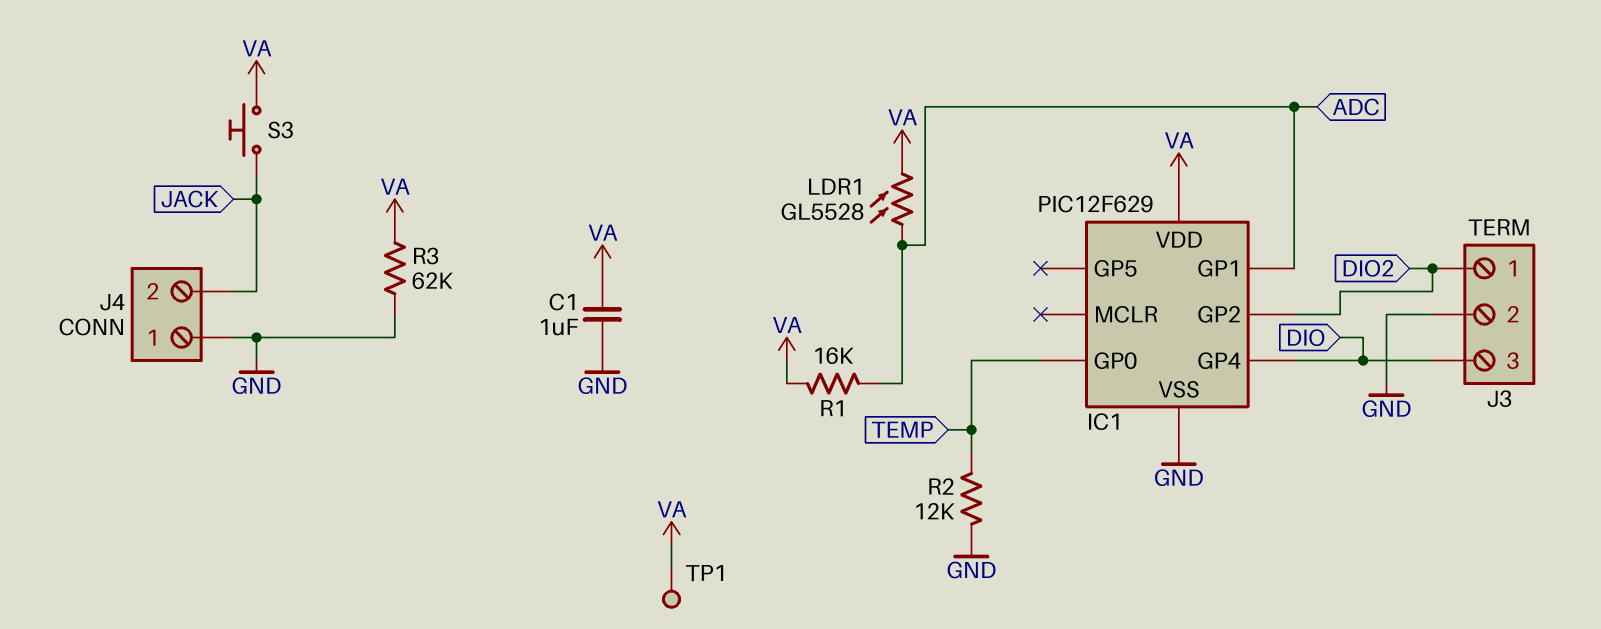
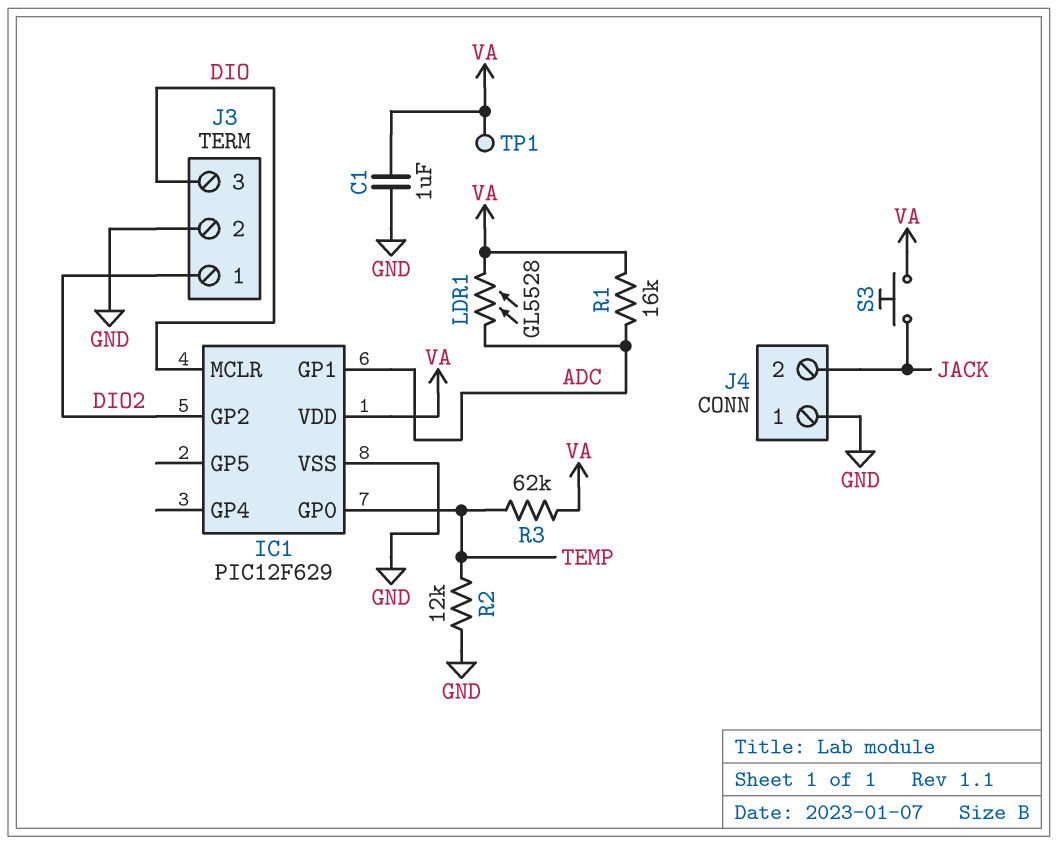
IC1 pin GP4: DIO -> none
IC1 pin MCLR: none -> DIO
R3: 62k (GND, VA) -> 62k (TEMP, VA)

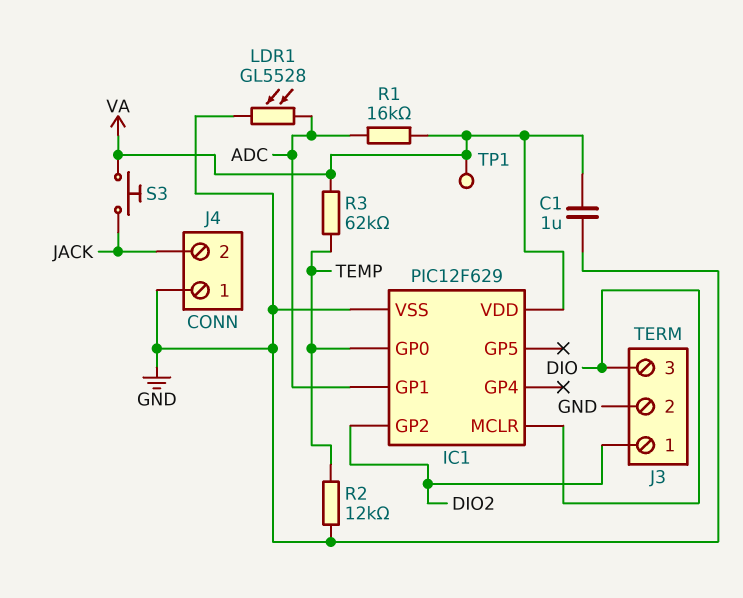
LDR1: GL5528 (ADC, VA) -> GL5528 (ADC, GND)

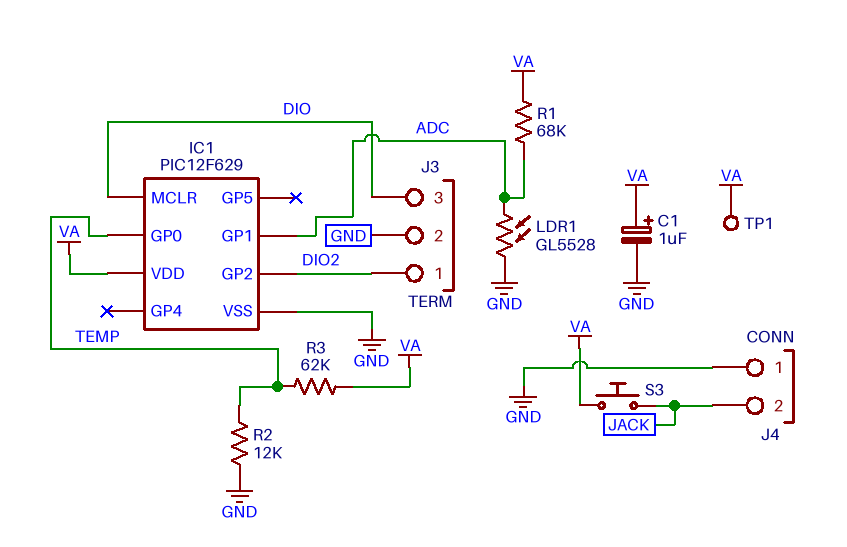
C1: 1uF (GND, VA) -> 1uF (plus VA, minus GND)
R1: 16k (ADC, VA) -> 68k (ADC, VA)

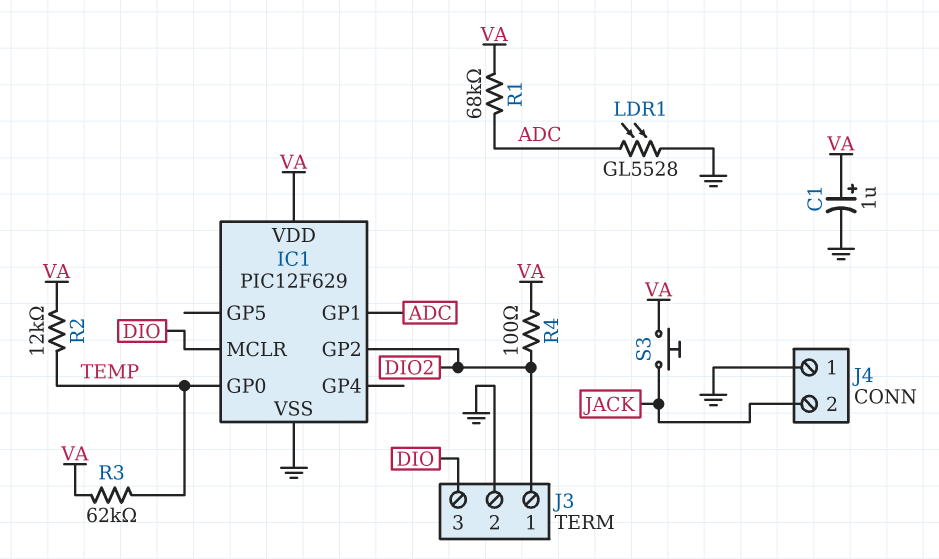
R2: 12k (GND, TEMP) -> 12k (TEMP, VA)
R4: none -> 100 (DIO2, VA)
TP1: test point (VA) -> none

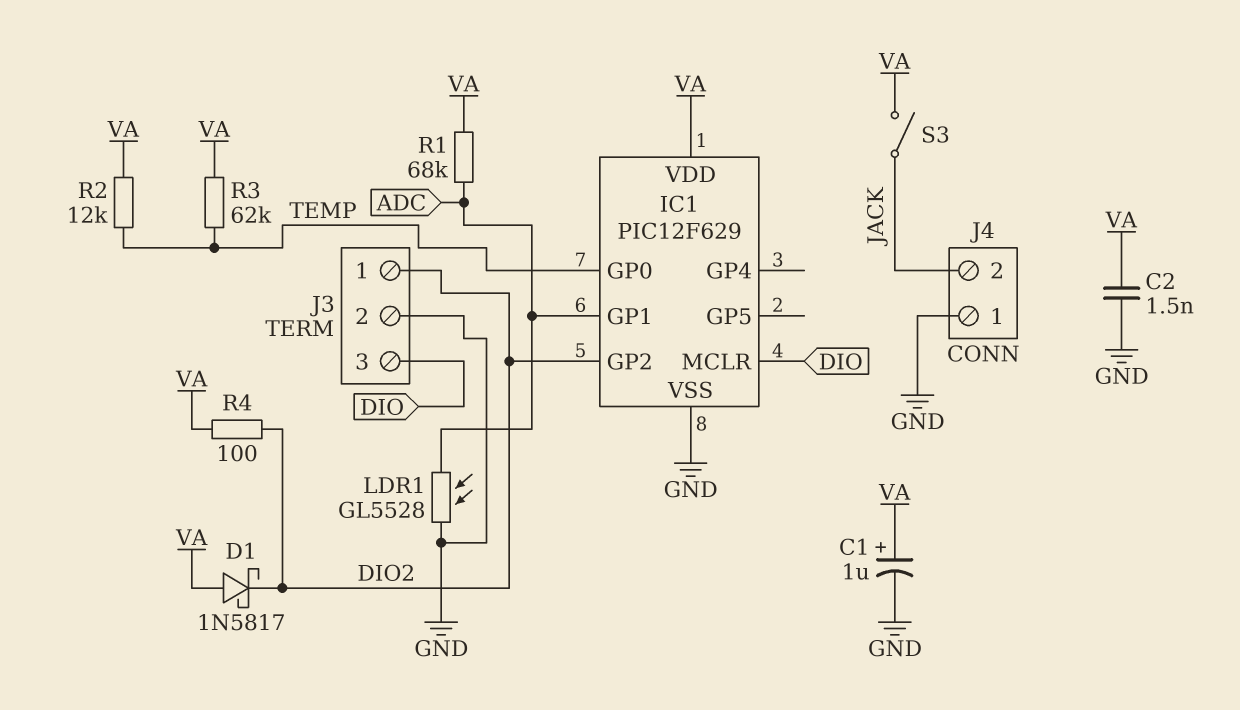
C2: none -> 1.5nF (GND, VA)
D1: none -> schottky 1N5817 (A VA, K DIO2)
S3: button (JACK, VA) -> switch (JACK, VA)

